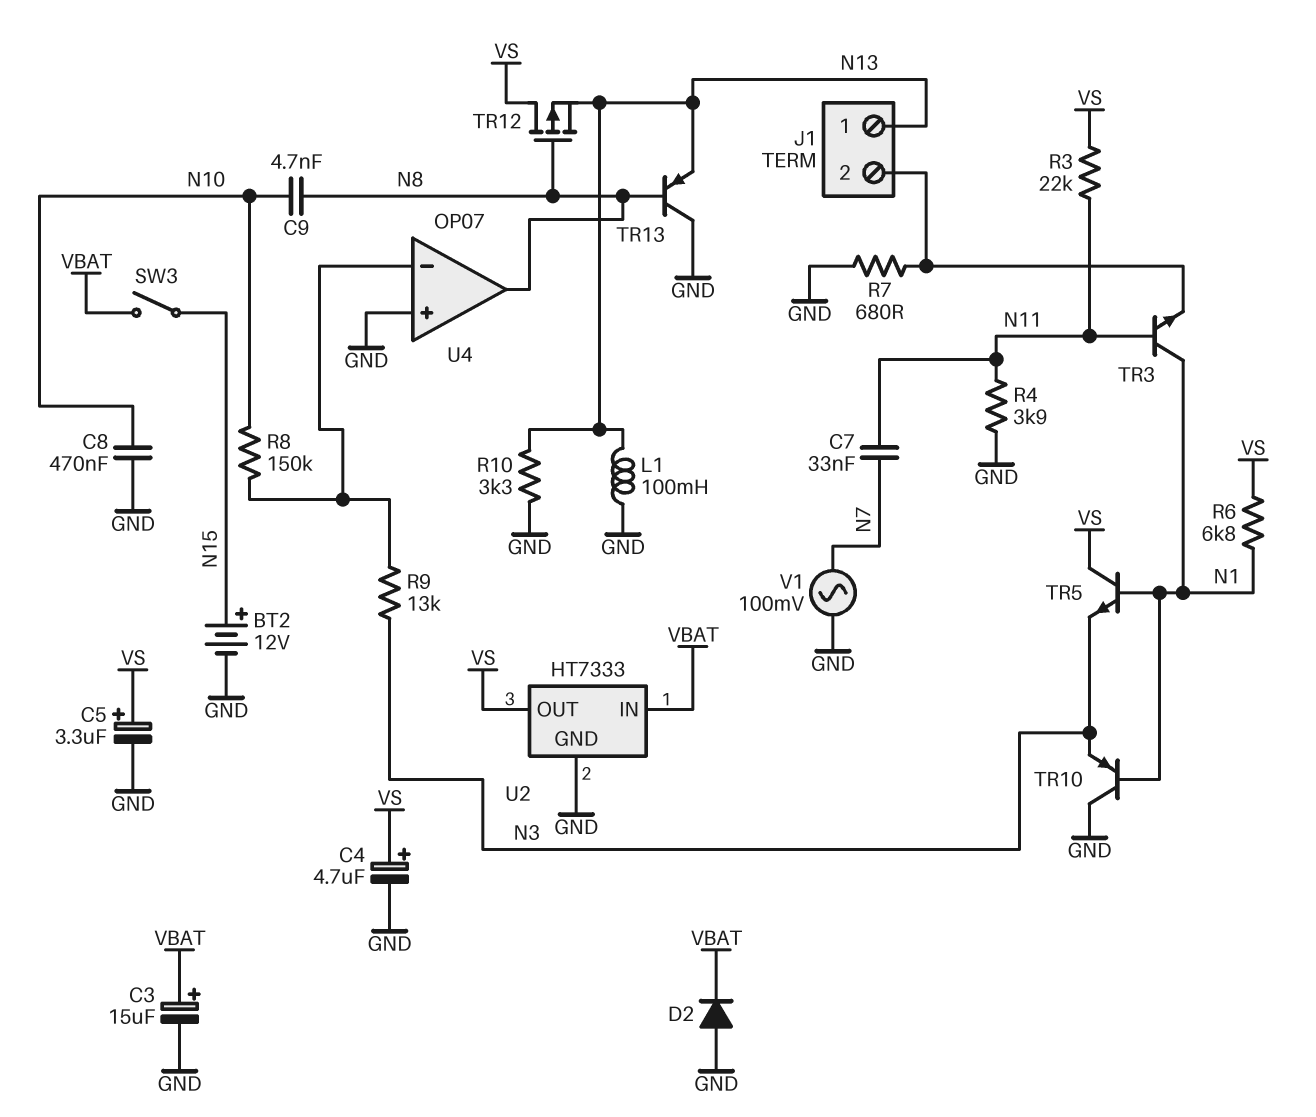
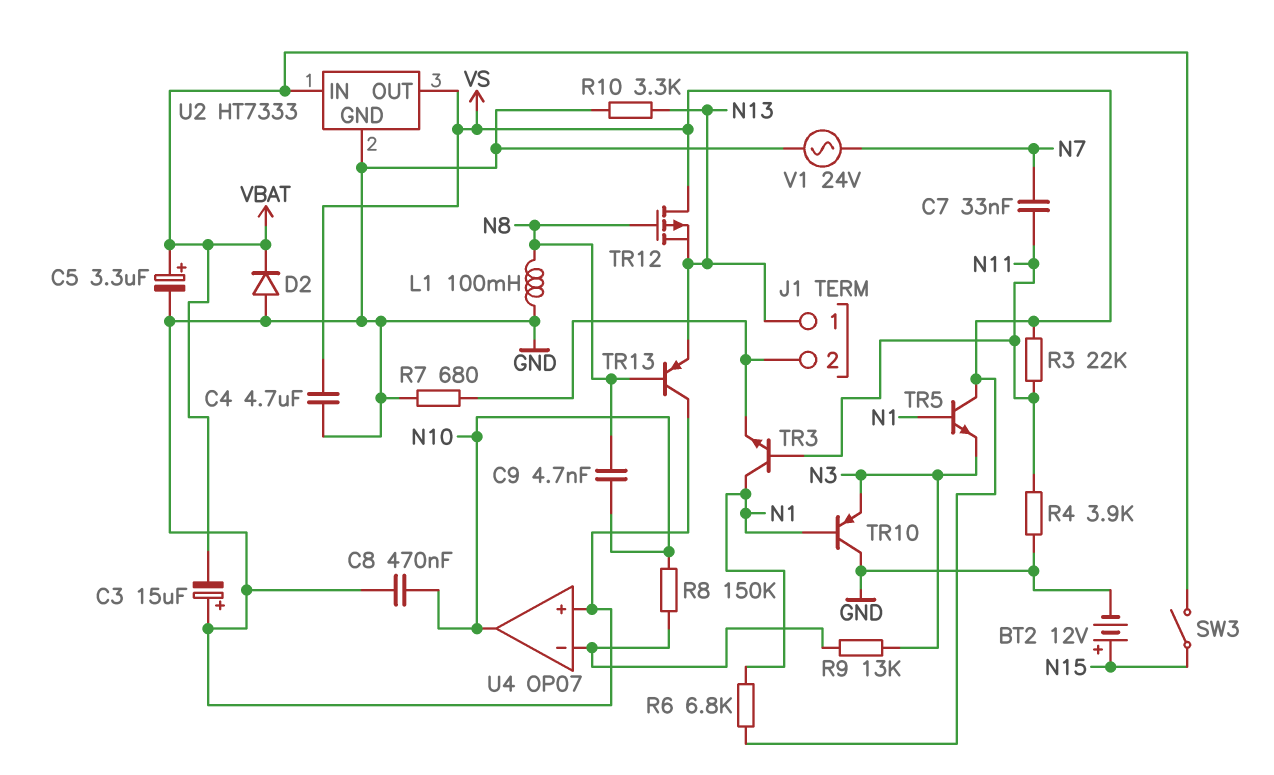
C3: 15uF (plus VBAT, minus GND) -> 15uF (plus GND, minus VBAT)
C4: 4.7uF (plus VS, minus GND) -> 4.7uF (GND, VS)
C5: 3.3uF (plus VS, minus GND) -> 3.3uF (plus VBAT, minus GND)
L1: 100mH (GND, N13) -> 100mH (GND, N8)
U4 pin out: N8 -> N10
V1: AC 100mV (GND, N7) -> AC 24V (GND, N7)

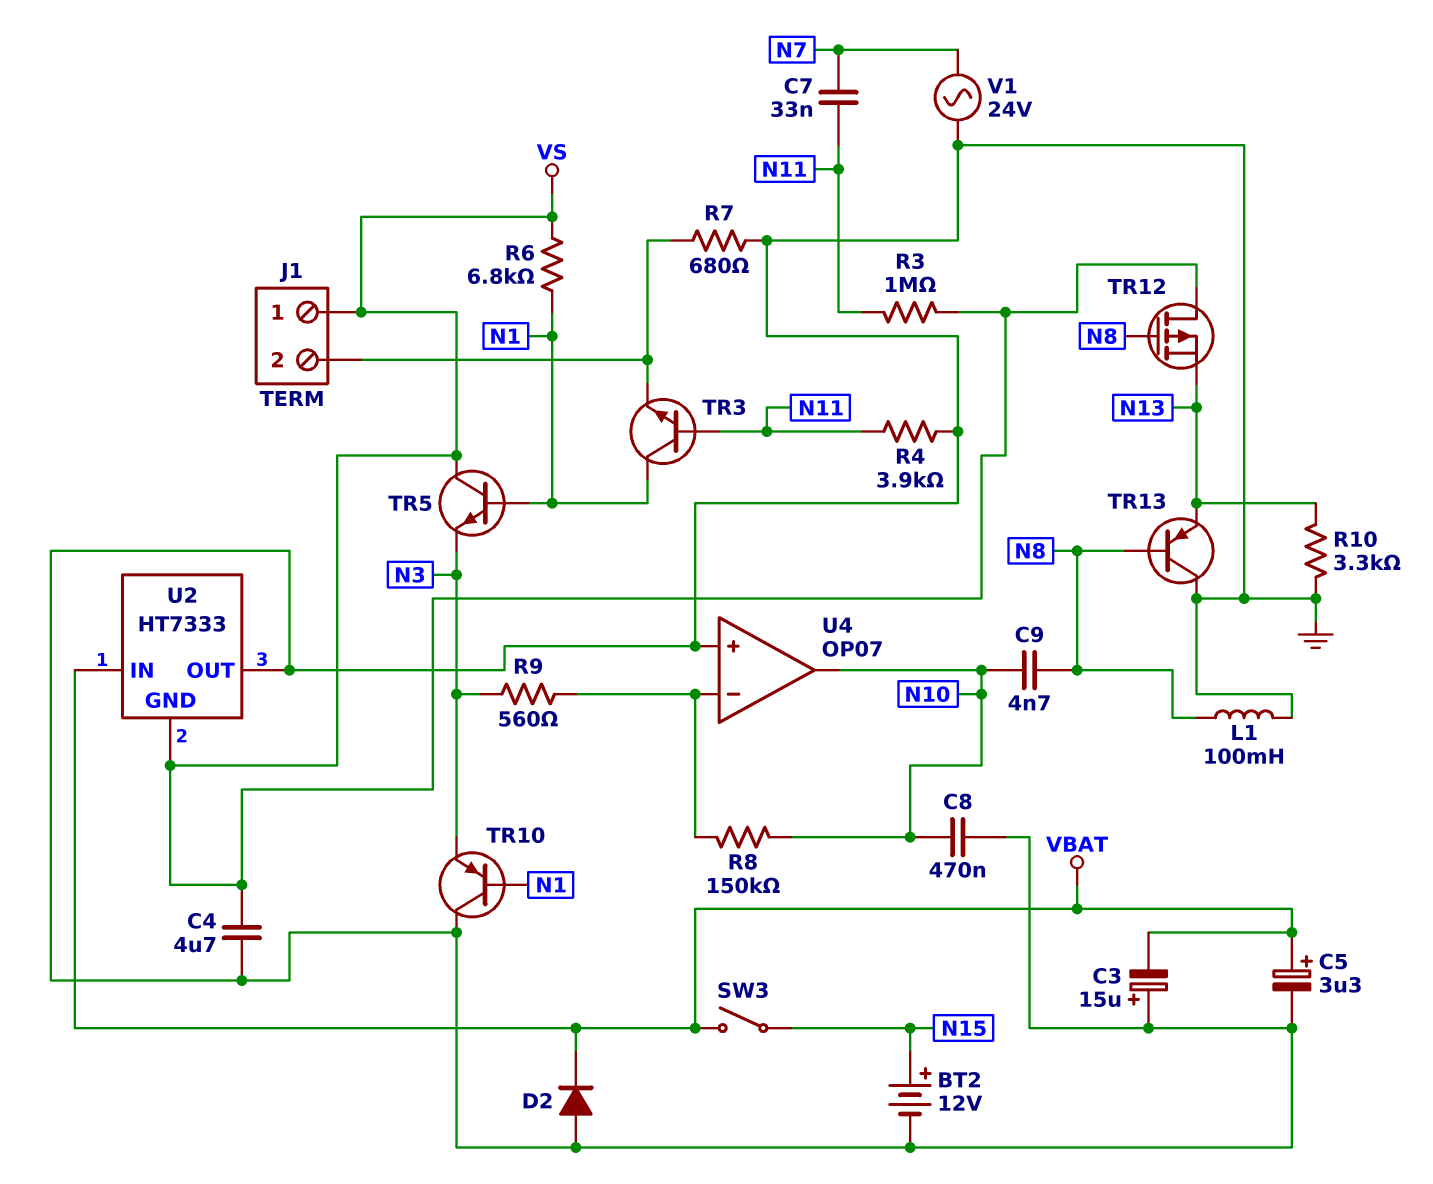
J1 pin 1: N13 -> VS
R3: 22k (N11, VS) -> 1M (N11, VS)
R9: 13k (N3, U4/in-) -> 560 (N3, U4/in-)
U2 pin GND: GND -> VS
U2 pin OUT: VS -> GND

